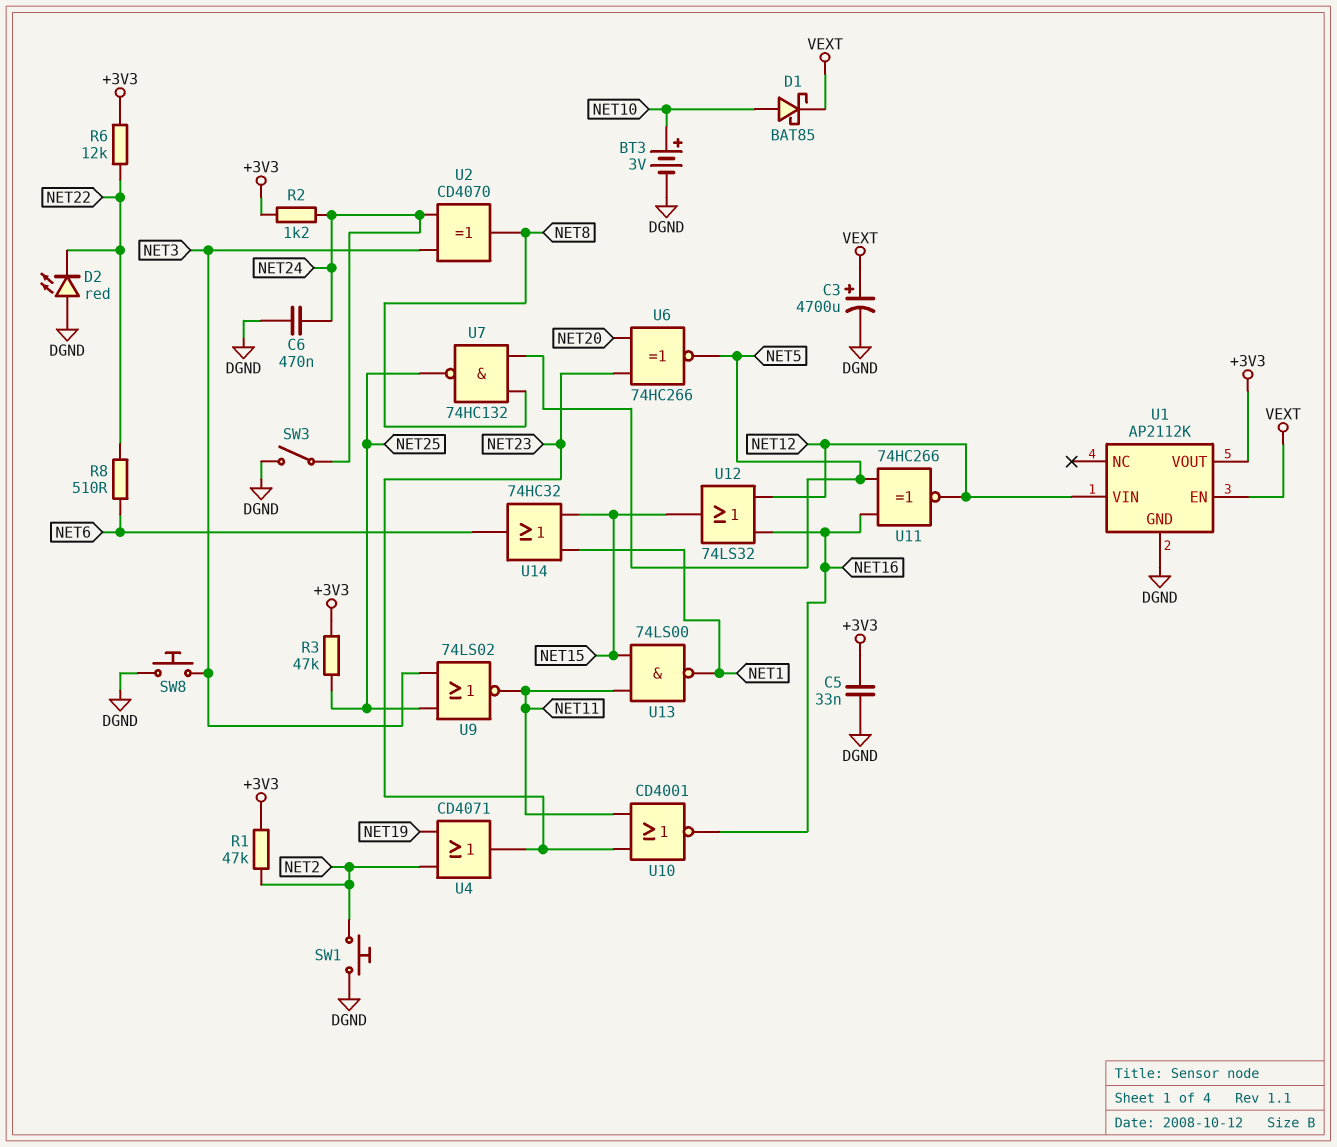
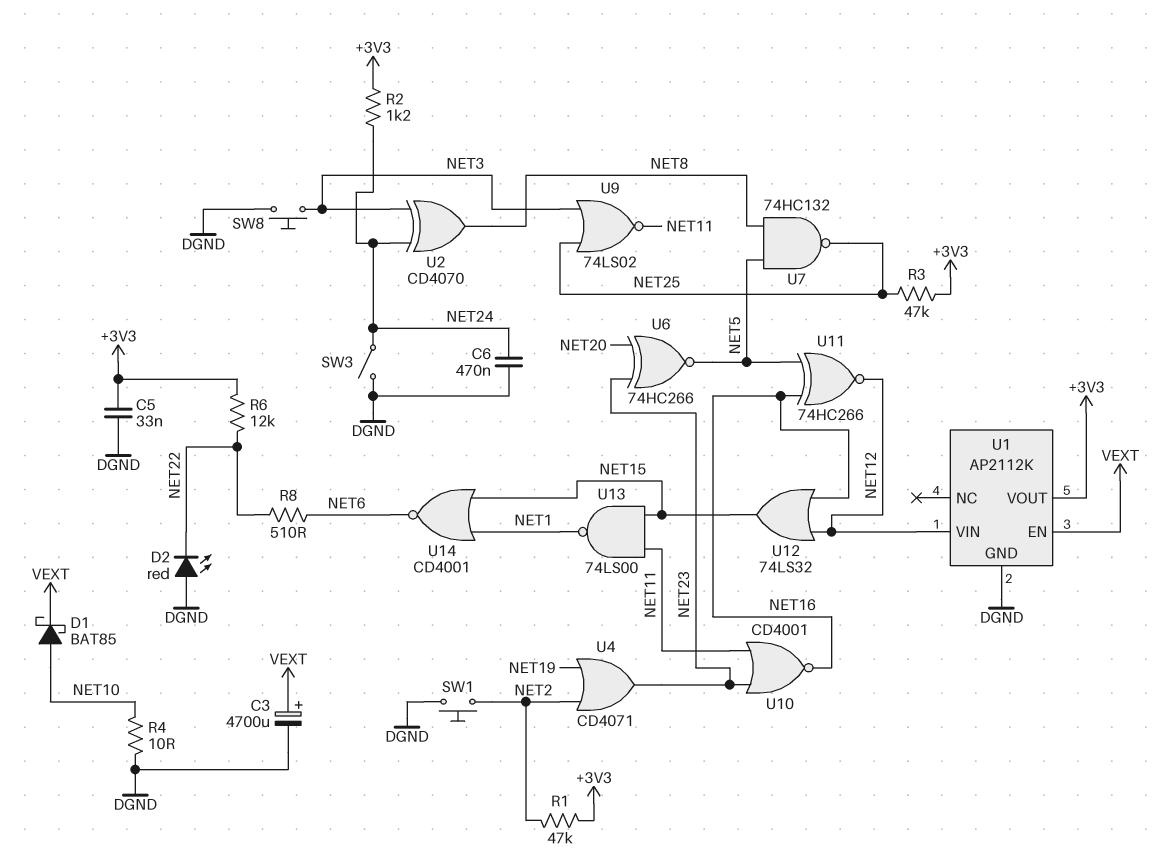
BT3: 3V (plus NET10, minus DGND) -> none
R4: none -> 10 (DGND, NET10)
U14: OR 74HC32 (in NET1, in NET15, out NET6) -> NOR CD4001 (in NET1, in NET15, out NET6)

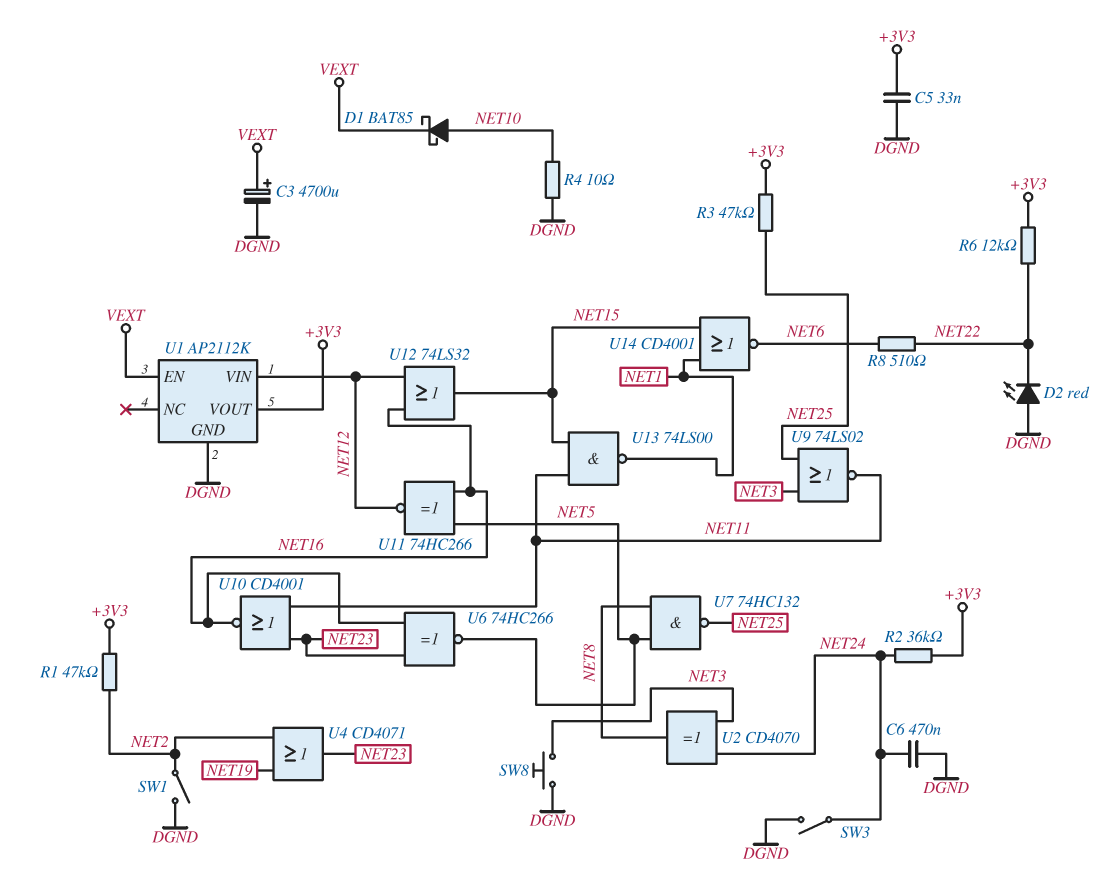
R2: 1.2k (+3V3, NET24) -> 36k (+3V3, NET24)
SW1: button (DGND, NET2) -> switch (DGND, NET2)
U6: XNOR 74HC266 (in NET20, in NET23, out NET5) -> XNOR 74HC266 (in NET16, in NET23, out NET5)

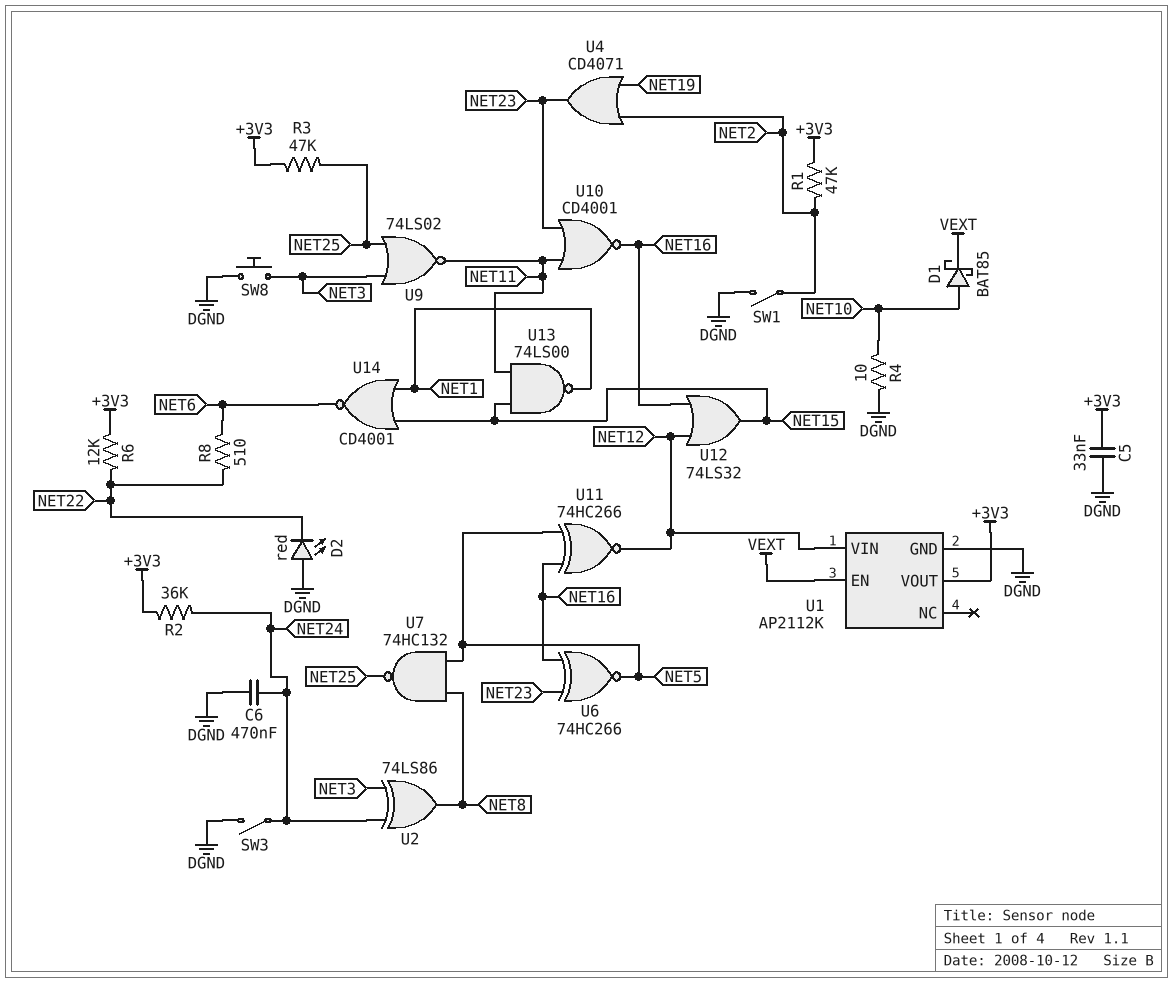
C3: 4700uF (plus VEXT, minus DGND) -> none
U2: XOR CD4070 (in NET3, in NET24, out NET8) -> XOR 74LS86 (in NET3, in NET24, out NET8)

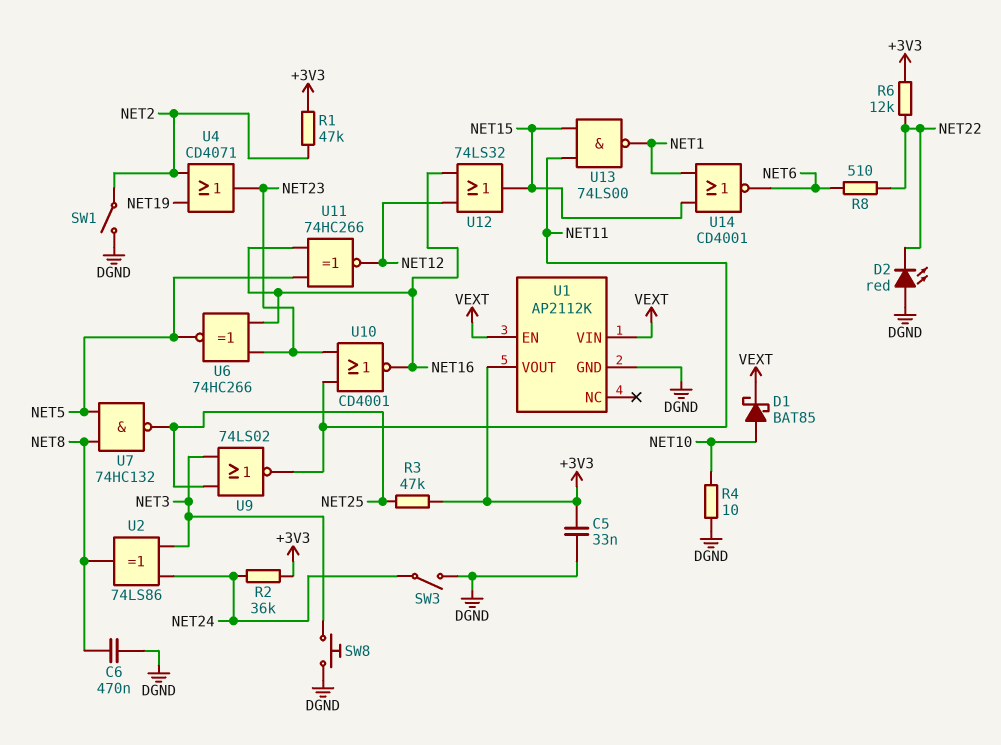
C6: 470nF (DGND, NET24) -> 470nF (DGND, NET8)
U1 pin VIN: NET12 -> VEXT

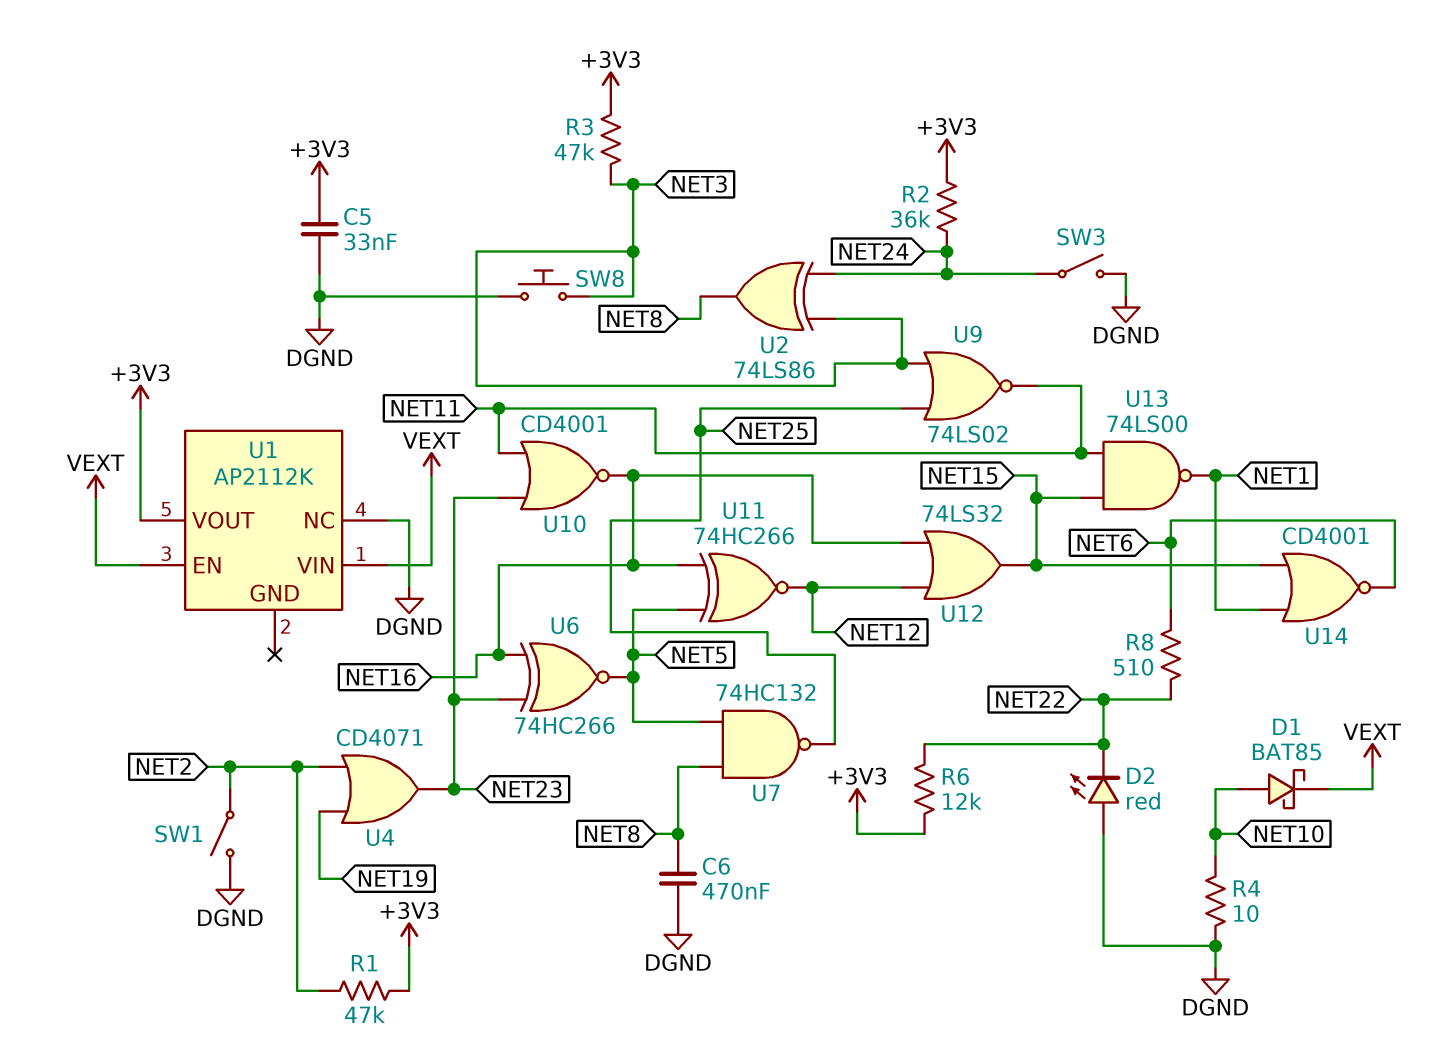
R3: 47k (+3V3, NET25) -> 47k (+3V3, NET3)
U1 pin GND: DGND -> none
U1 pin NC: none -> DGND

